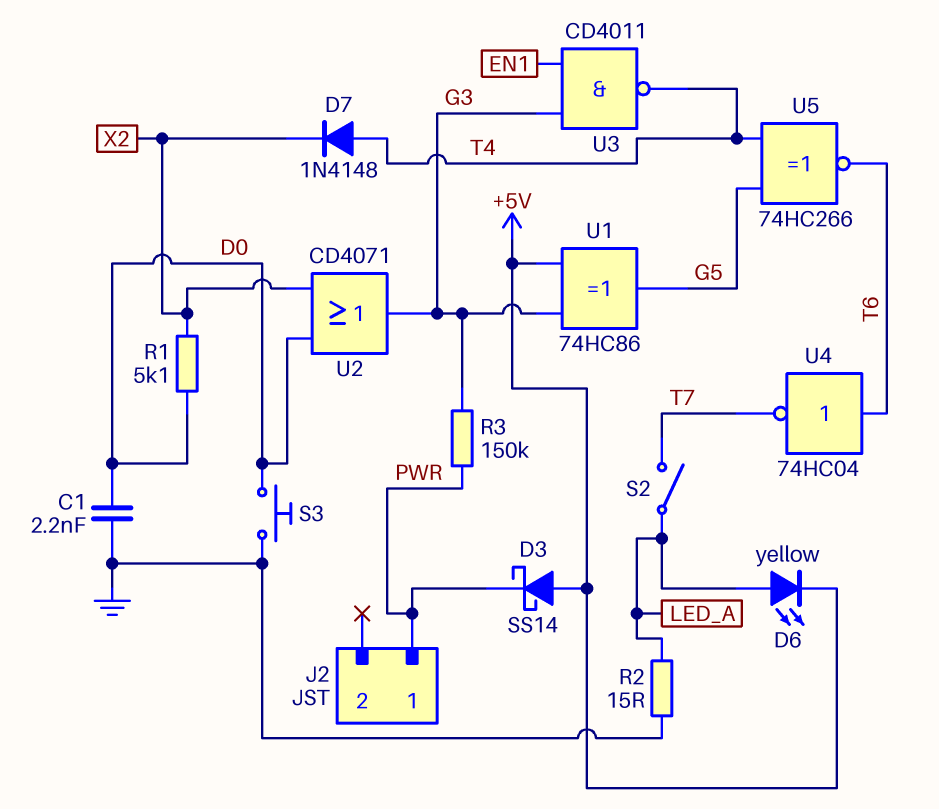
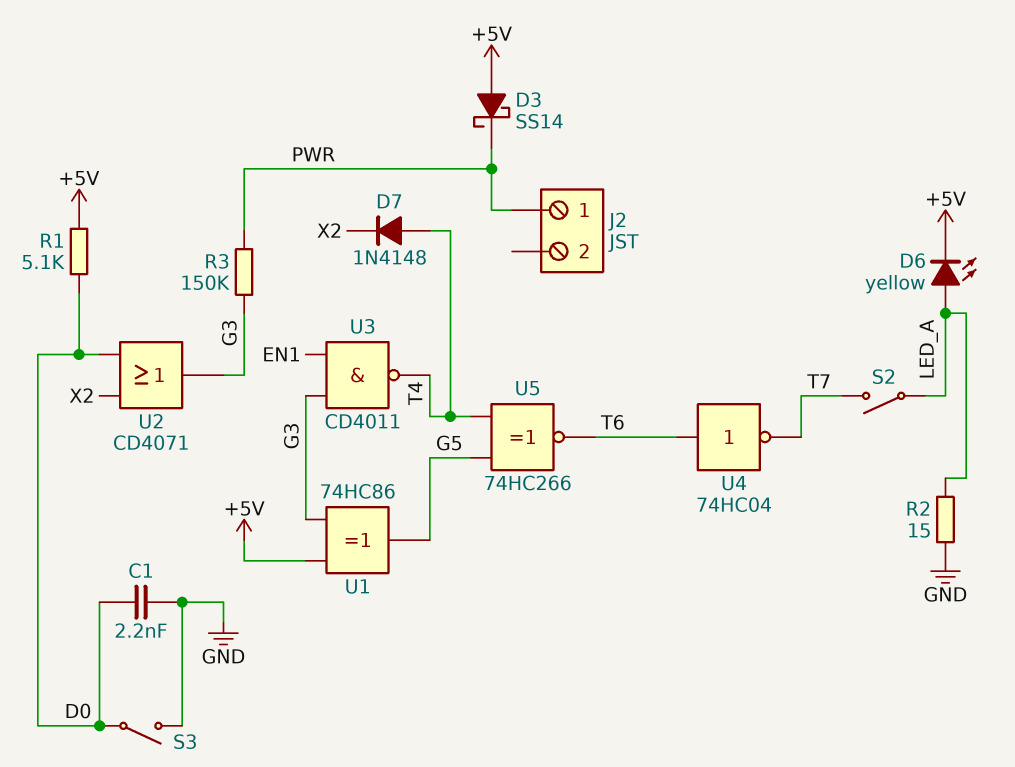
R1: 5.1k (D0, X2) -> 5.1k (+5V, D0)
S3: button (D0, GND) -> switch (D0, GND)

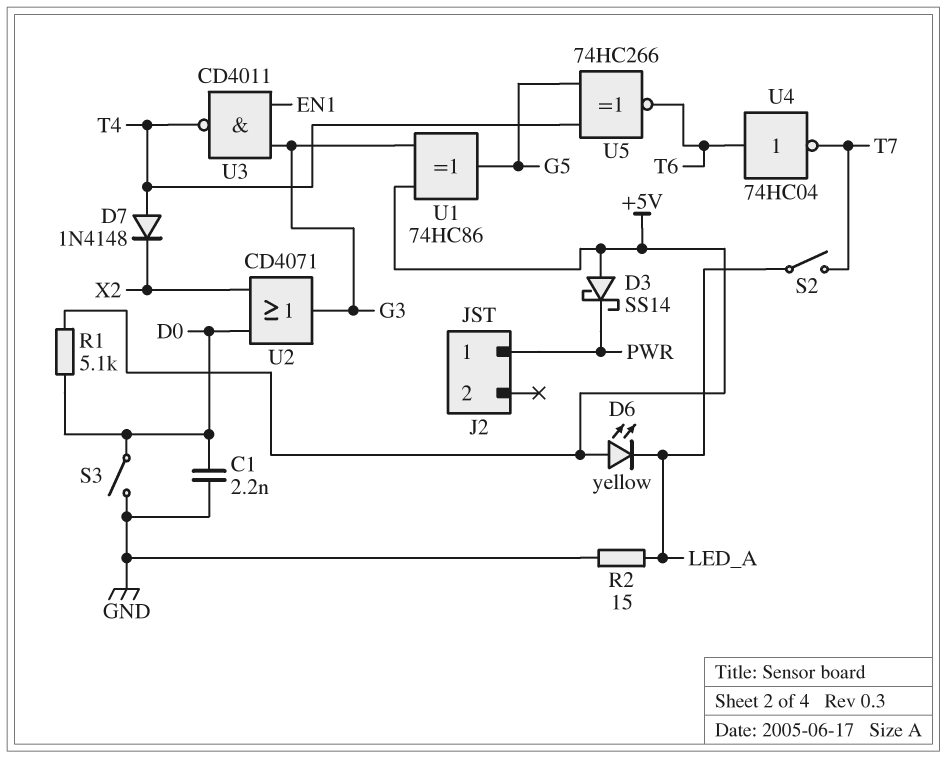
D6: LED yellow (A LED_A, K +5V) -> LED yellow (A +5V, K LED_A)
R3: 150k (G3, PWR) -> none

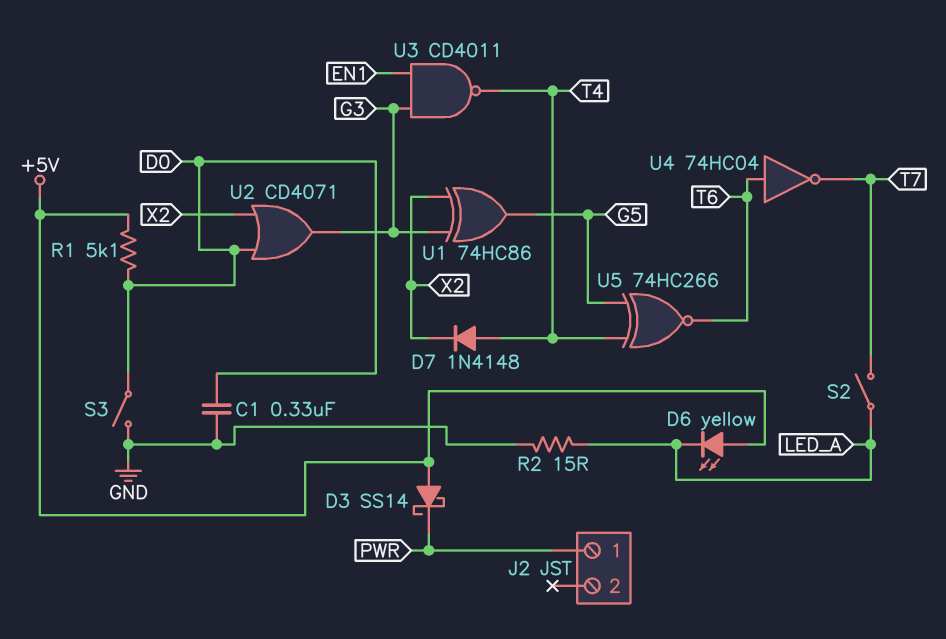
C1: 2.2nF (D0, GND) -> 330nF (D0, GND)
U1: XOR 74HC86 (in +5V, in G3, out G5) -> XOR 74HC86 (in G3, in X2, out G5)

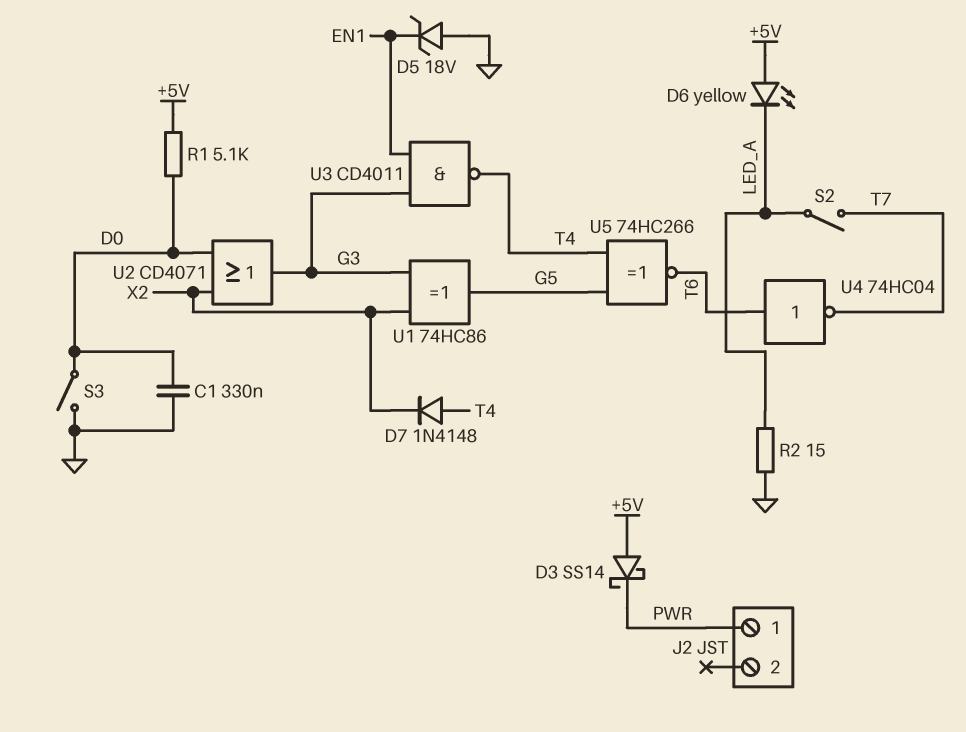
D5: none -> zener 18V (A GND, K EN1)

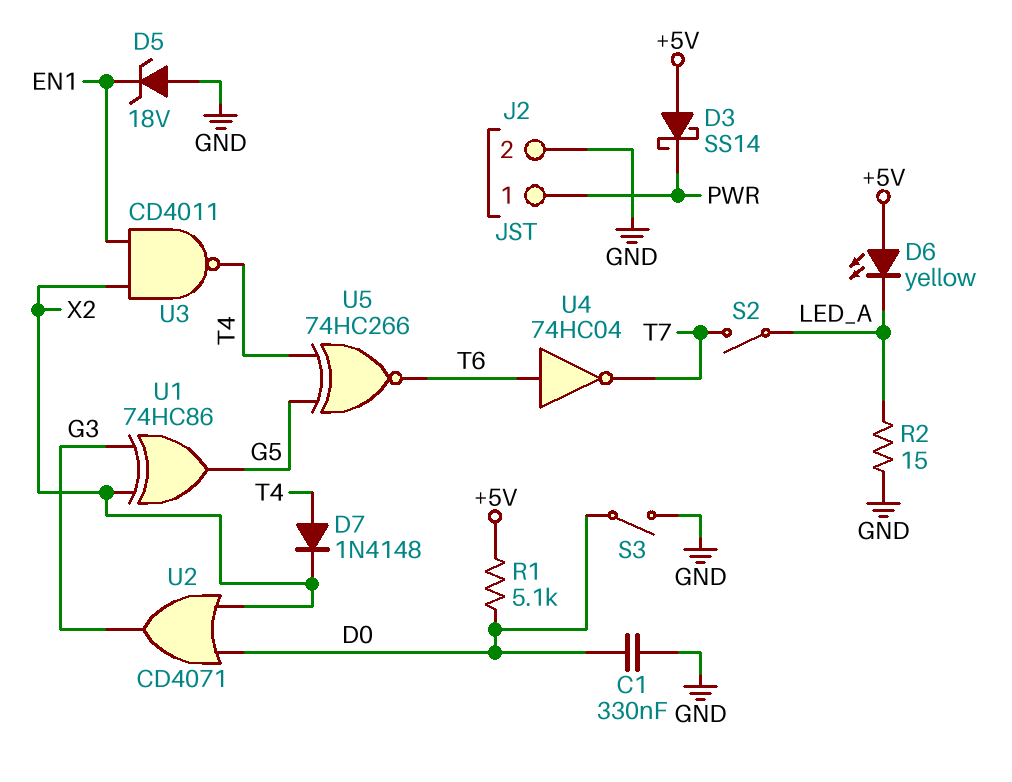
J2 pin 2: none -> GND
U3: NAND CD4011 (in EN1, in G3, out T4) -> NAND CD4011 (in EN1, in X2, out T4)

